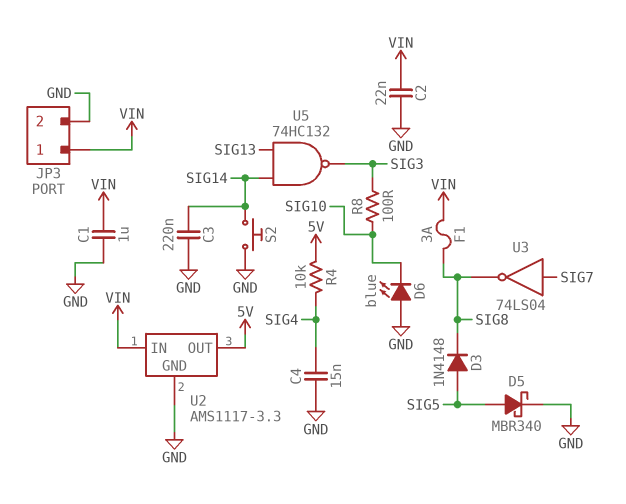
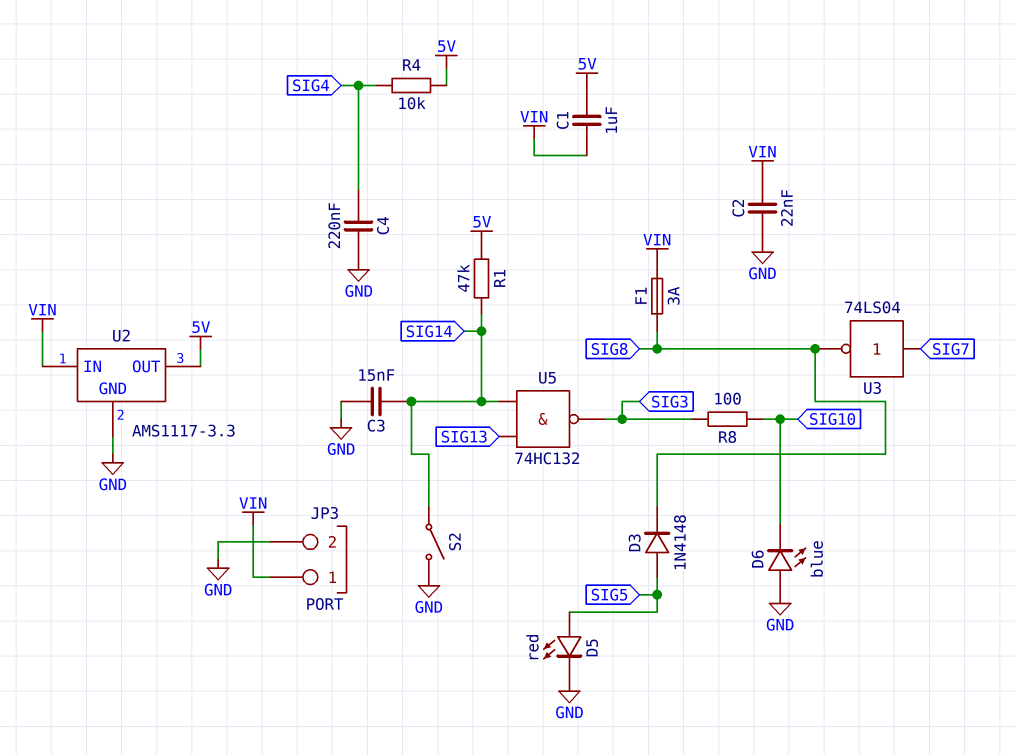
C1: 1uF (GND, VIN) -> 1uF (5V, VIN)
C3: 220nF (GND, SIG14) -> 15nF (GND, SIG14)
C4: 15nF (GND, SIG4) -> 220nF (GND, SIG4)
D5: schottky MBR340 (A SIG5, K GND) -> LED red (A SIG5, K GND)
R1: none -> 47k (5V, SIG14)
S2: button (GND, SIG14) -> switch (GND, SIG14)

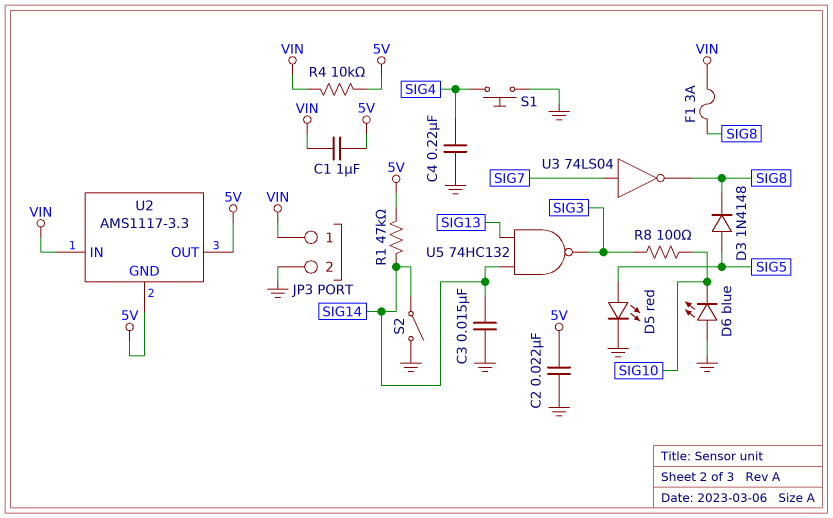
C2: 22nF (GND, VIN) -> 22nF (5V, GND)
R4: 10k (5V, SIG4) -> 10k (5V, VIN)
S1: none -> button (GND, SIG4)
U2 pin GND: GND -> 5V

